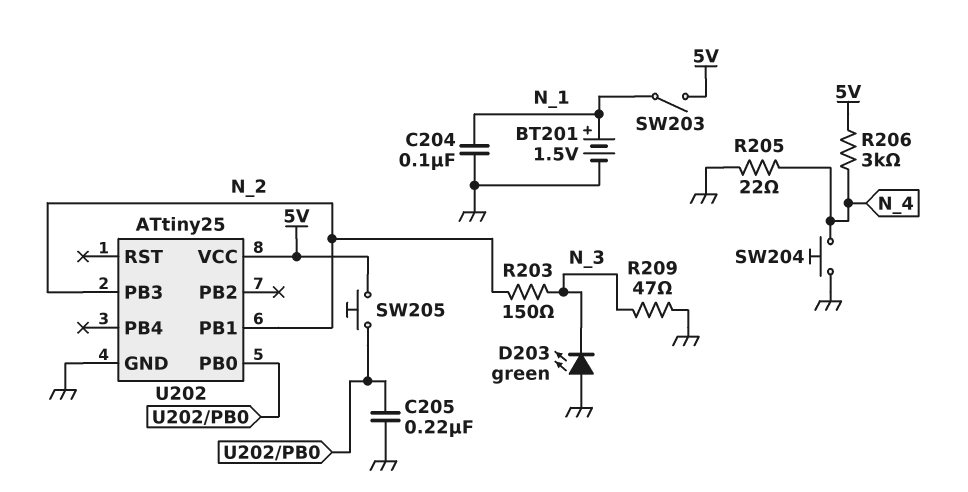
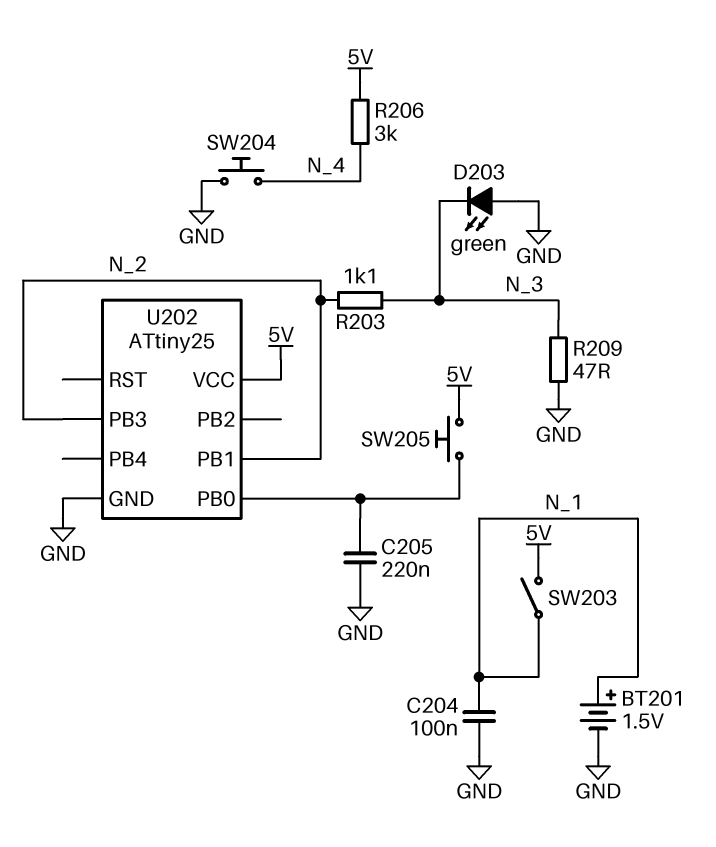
R203: 150 (N_2, N_3) -> 1.1k (N_2, N_3)
R205: 22 (GND, N_4) -> none

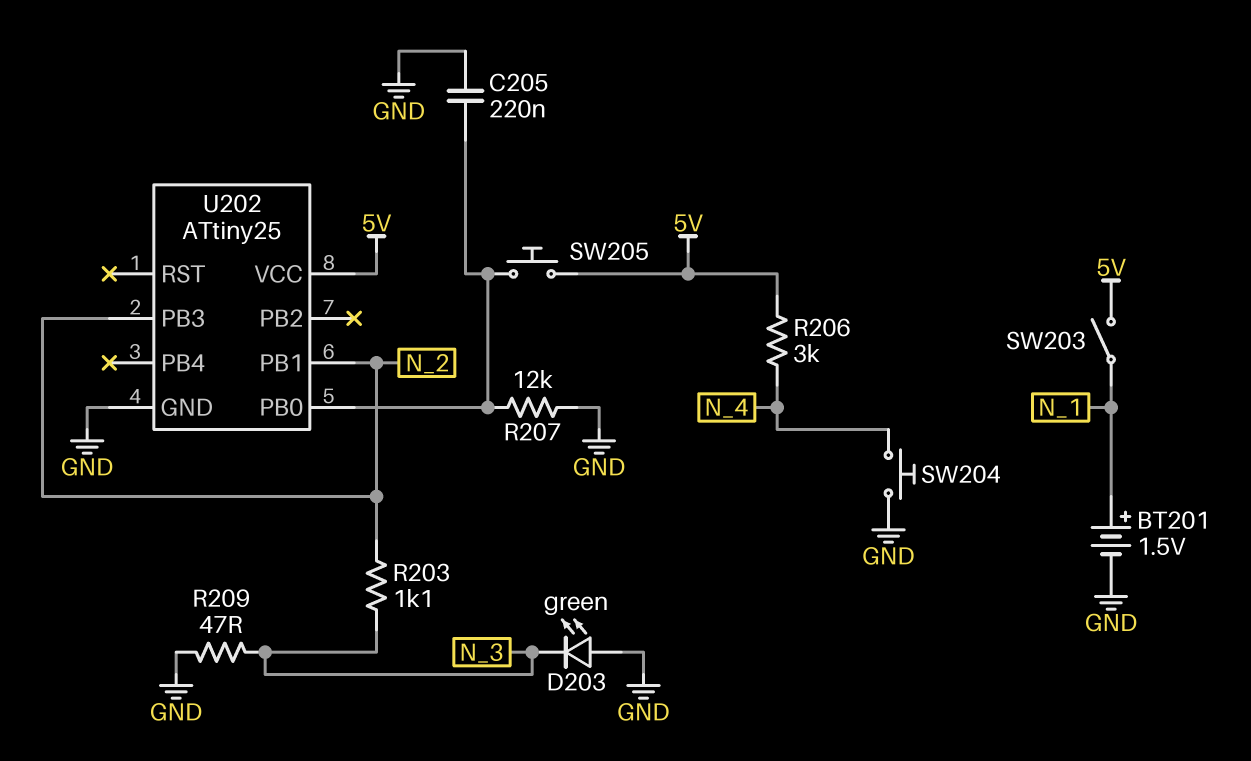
C204: 100nF (GND, N_1) -> none
R207: none -> 12k (GND, U202/PB0)

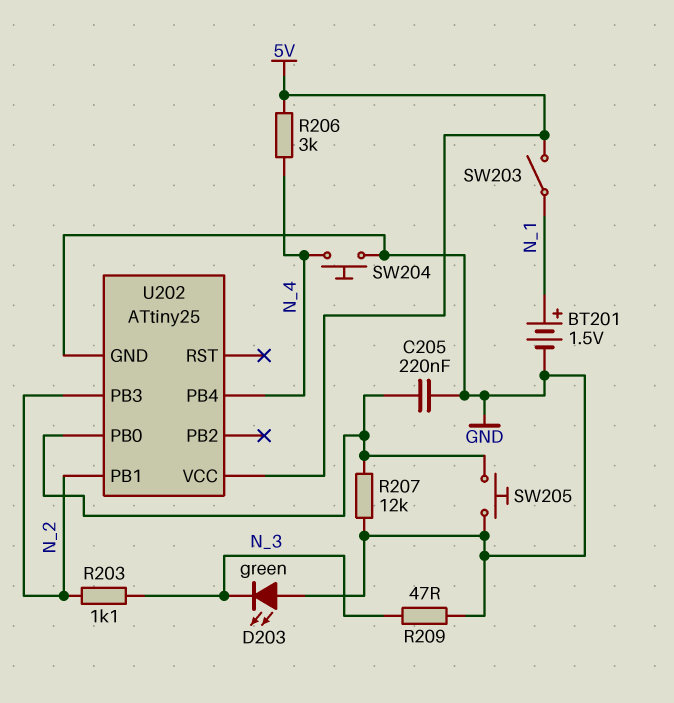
SW205: button (5V, U202/PB0) -> button (GND, U202/PB0)
U202 pin PB4: none -> N_4

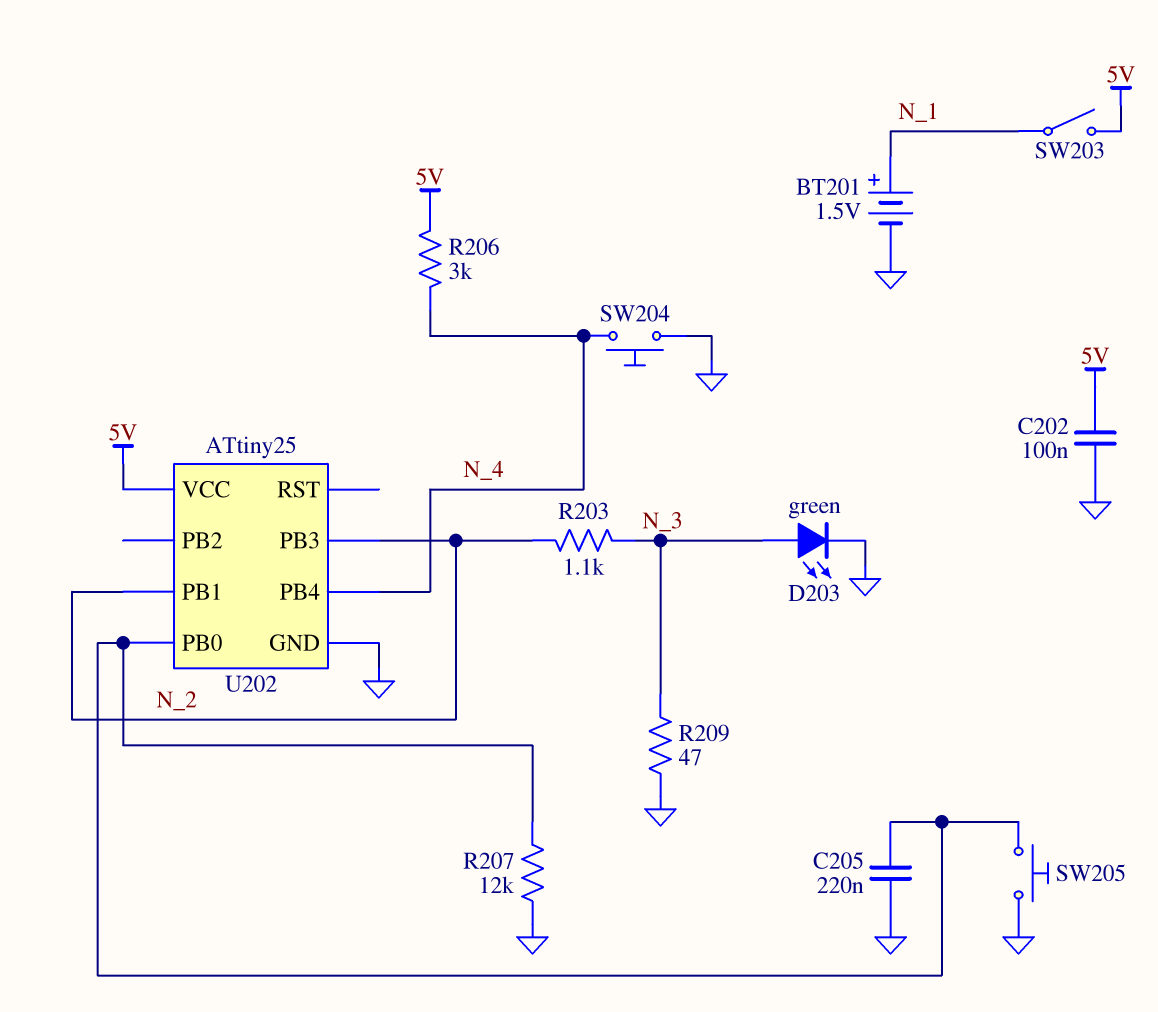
C202: none -> 100nF (5V, GND)
D203: LED green (A GND, K N_3) -> LED green (A N_3, K GND)

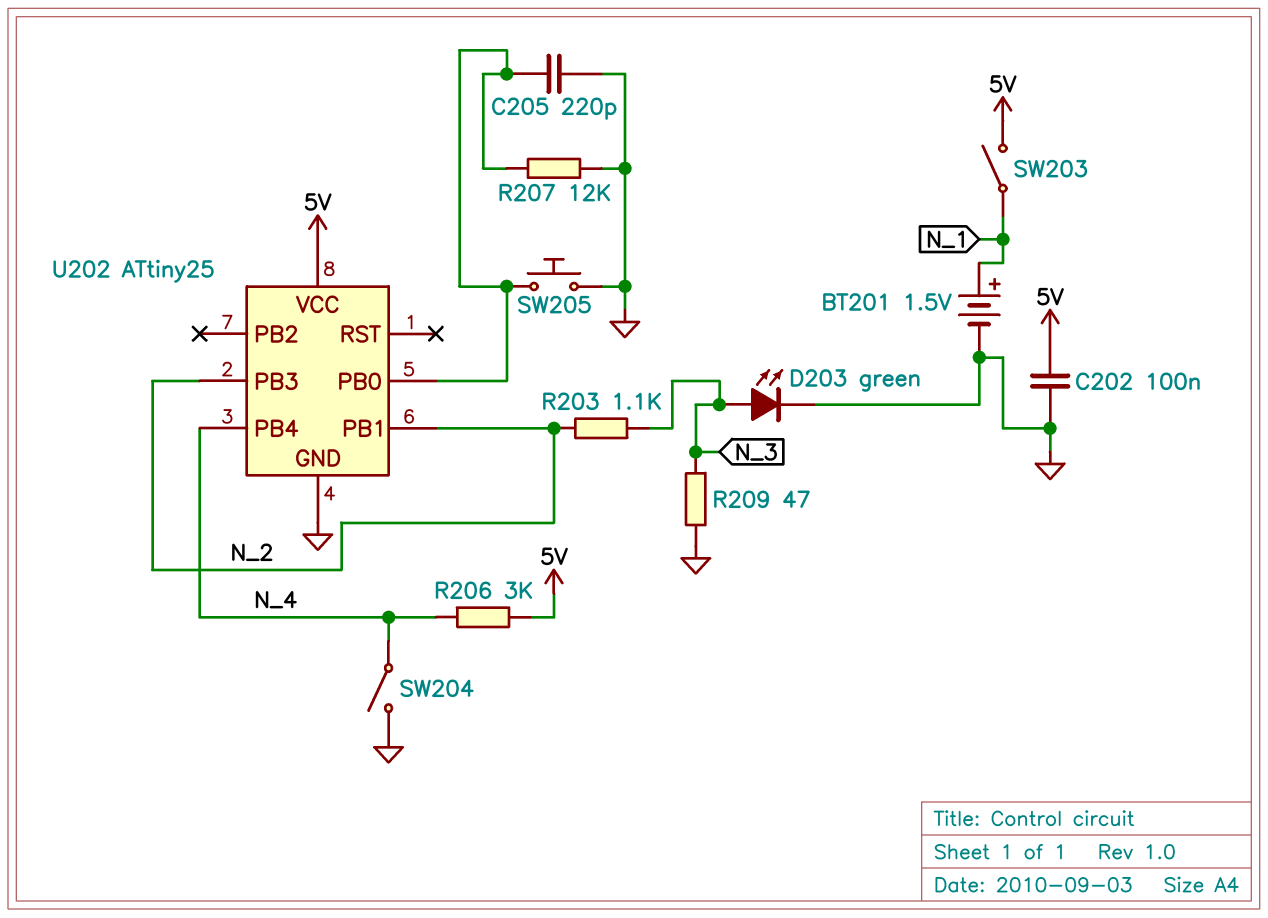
C205: 220nF (GND, U202/PB0) -> 220pF (GND, U202/PB0)
SW204: button (GND, N_4) -> switch (GND, N_4)

